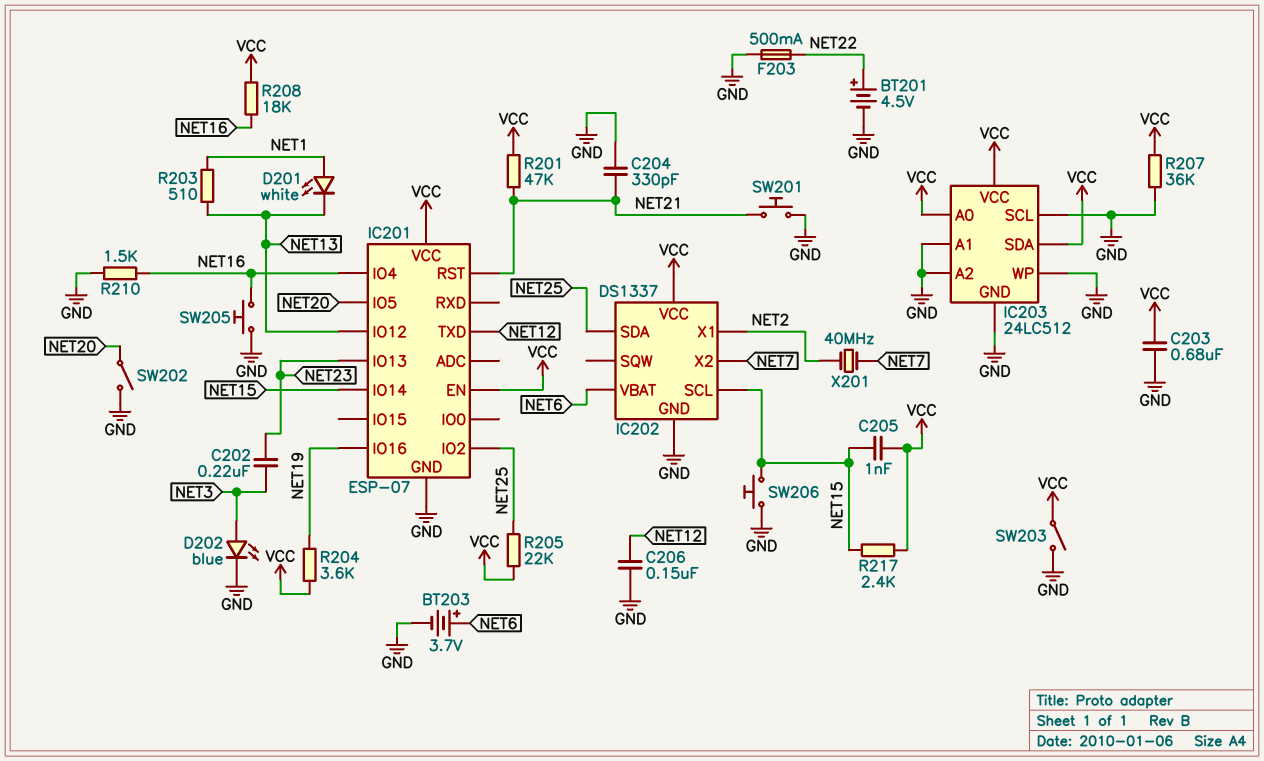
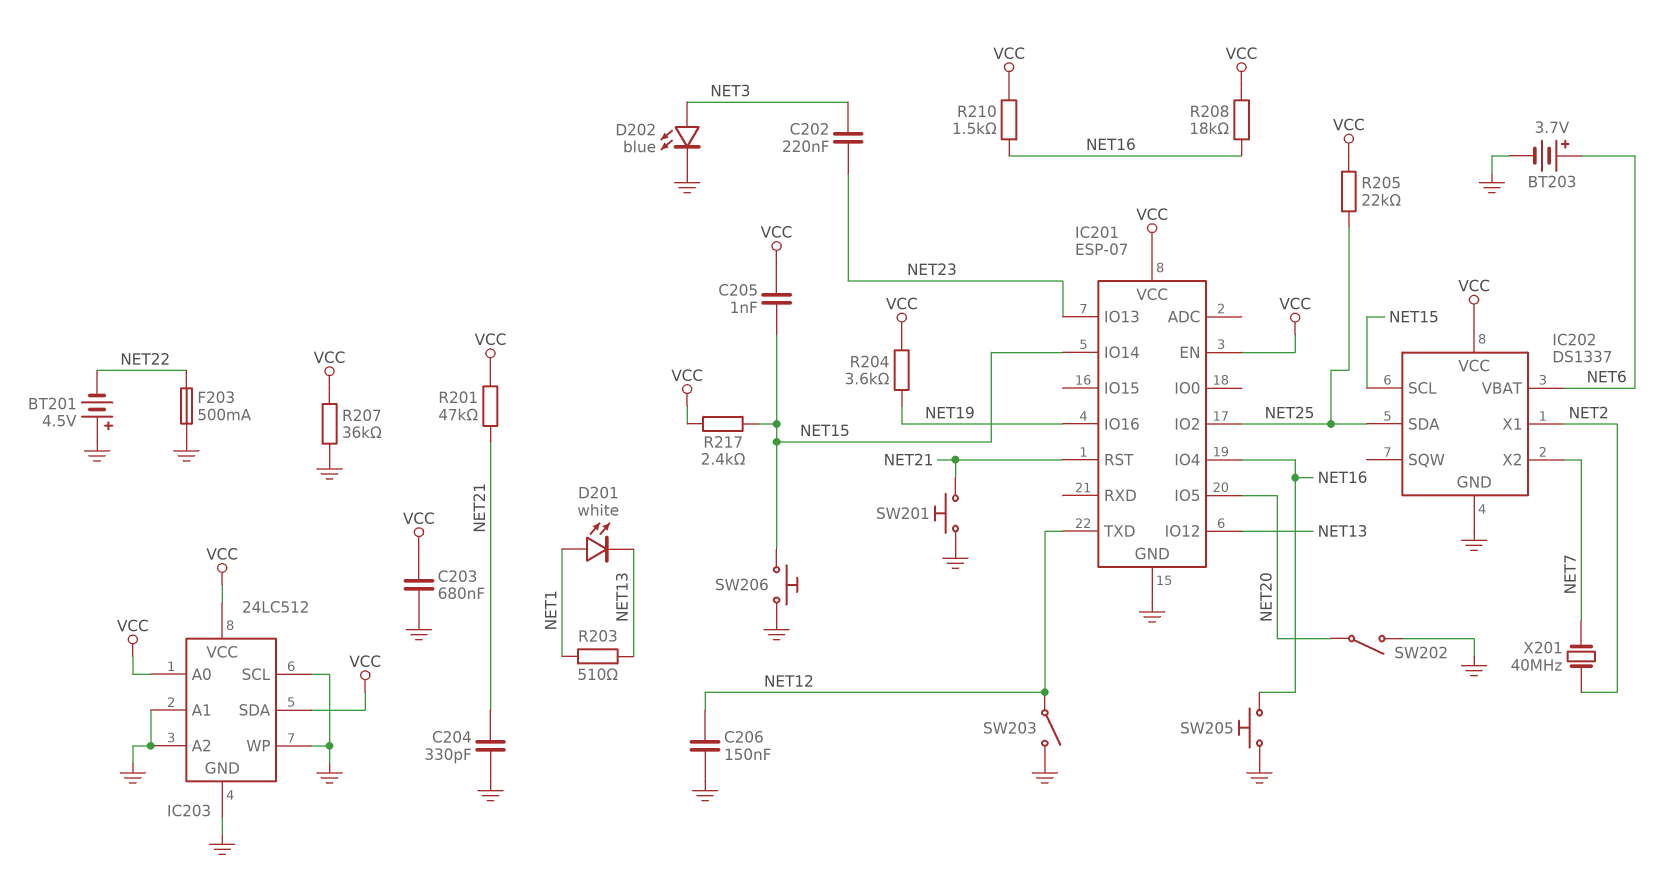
BT201: 4.5V (plus NET22, minus GND) -> 4.5V (plus GND, minus NET22)
R210: 1.5k (GND, NET16) -> 1.5k (NET16, VCC)
SW203: switch (GND, VCC) -> switch (GND, NET12)

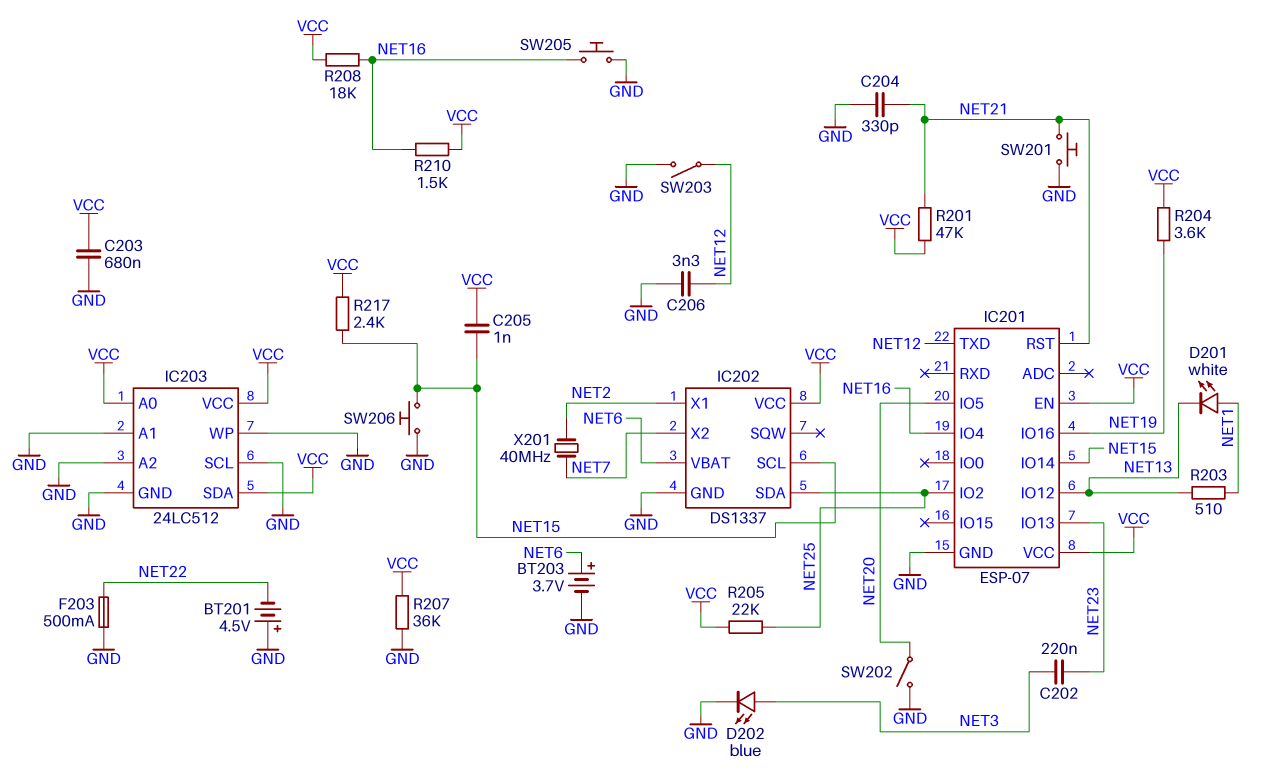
C206: 150nF (GND, NET12) -> 3.3nF (GND, NET12)

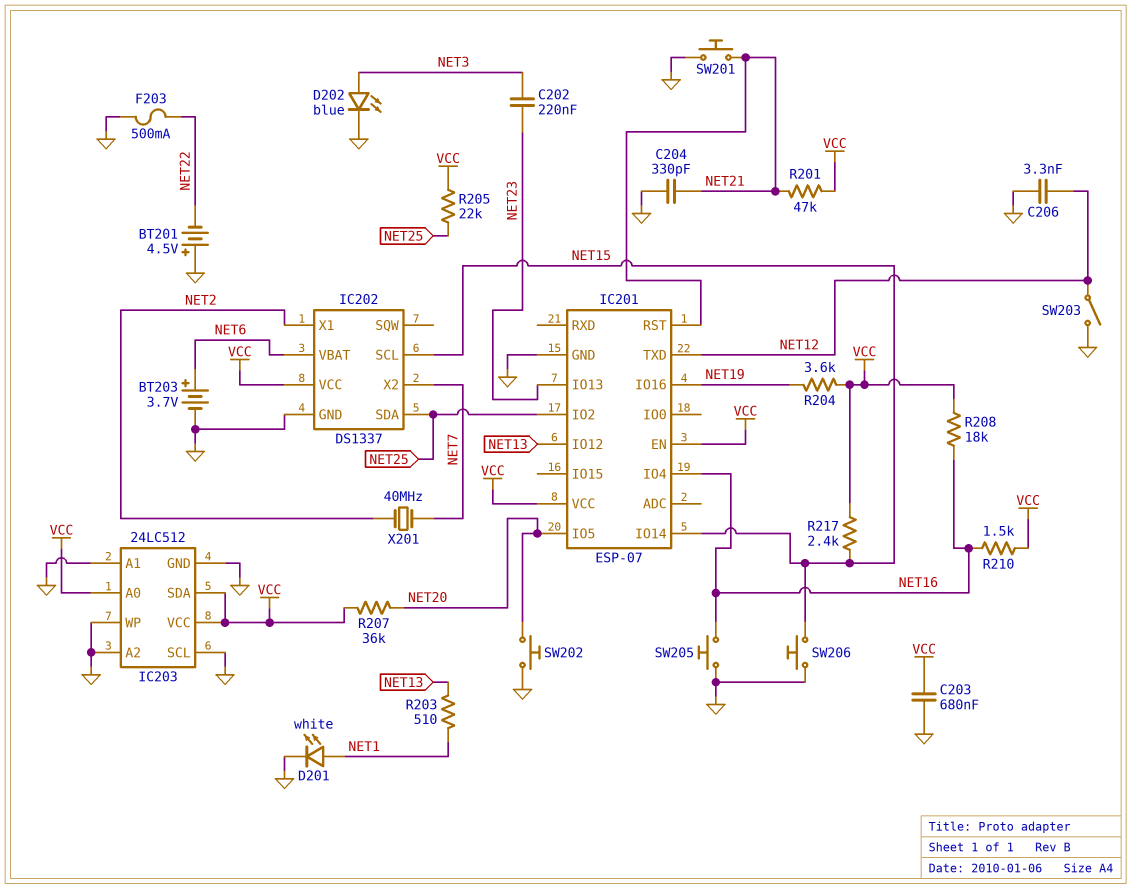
C205: 1nF (NET15, VCC) -> none
D201: LED white (A NET1, K NET13) -> LED white (A NET1, K GND)
R207: 36k (GND, VCC) -> 36k (NET20, VCC)
SW202: switch (GND, NET20) -> button (GND, NET20)

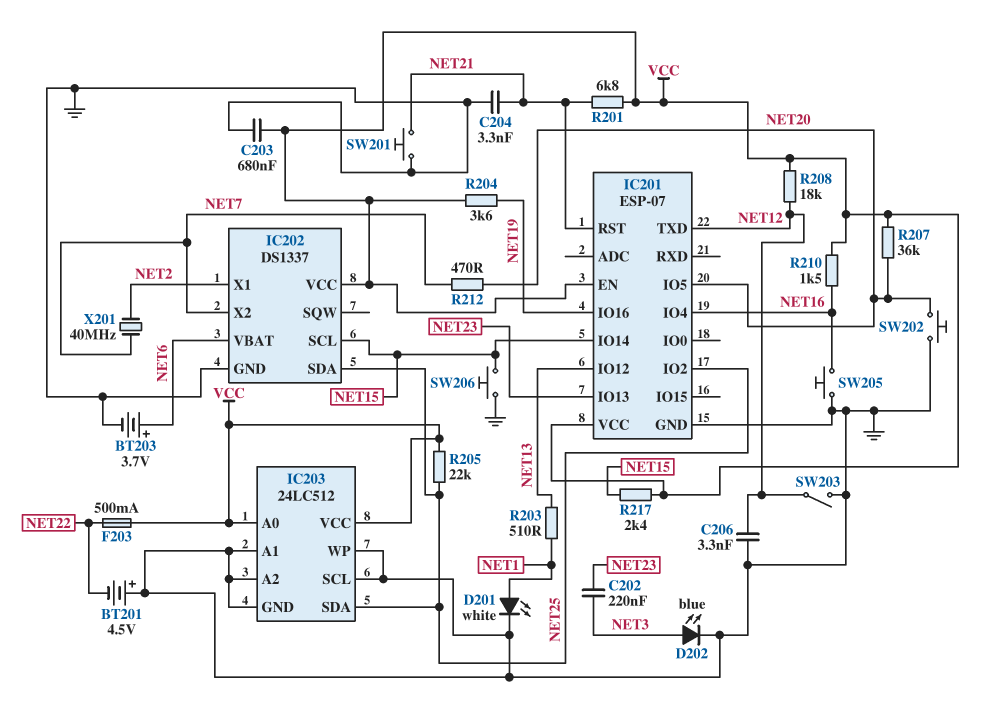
C204: 330pF (GND, NET21) -> 3.3nF (GND, NET21)
F203: 500mA (GND, NET22) -> 500mA (NET22, VCC)
IC203 pin SDA: VCC -> NET25
R201: 47k (NET21, VCC) -> 6.8k (NET21, VCC)
R208: 18k (NET16, VCC) -> 18k (NET12, VCC)
R212: none -> 470 (NET7, NET20)

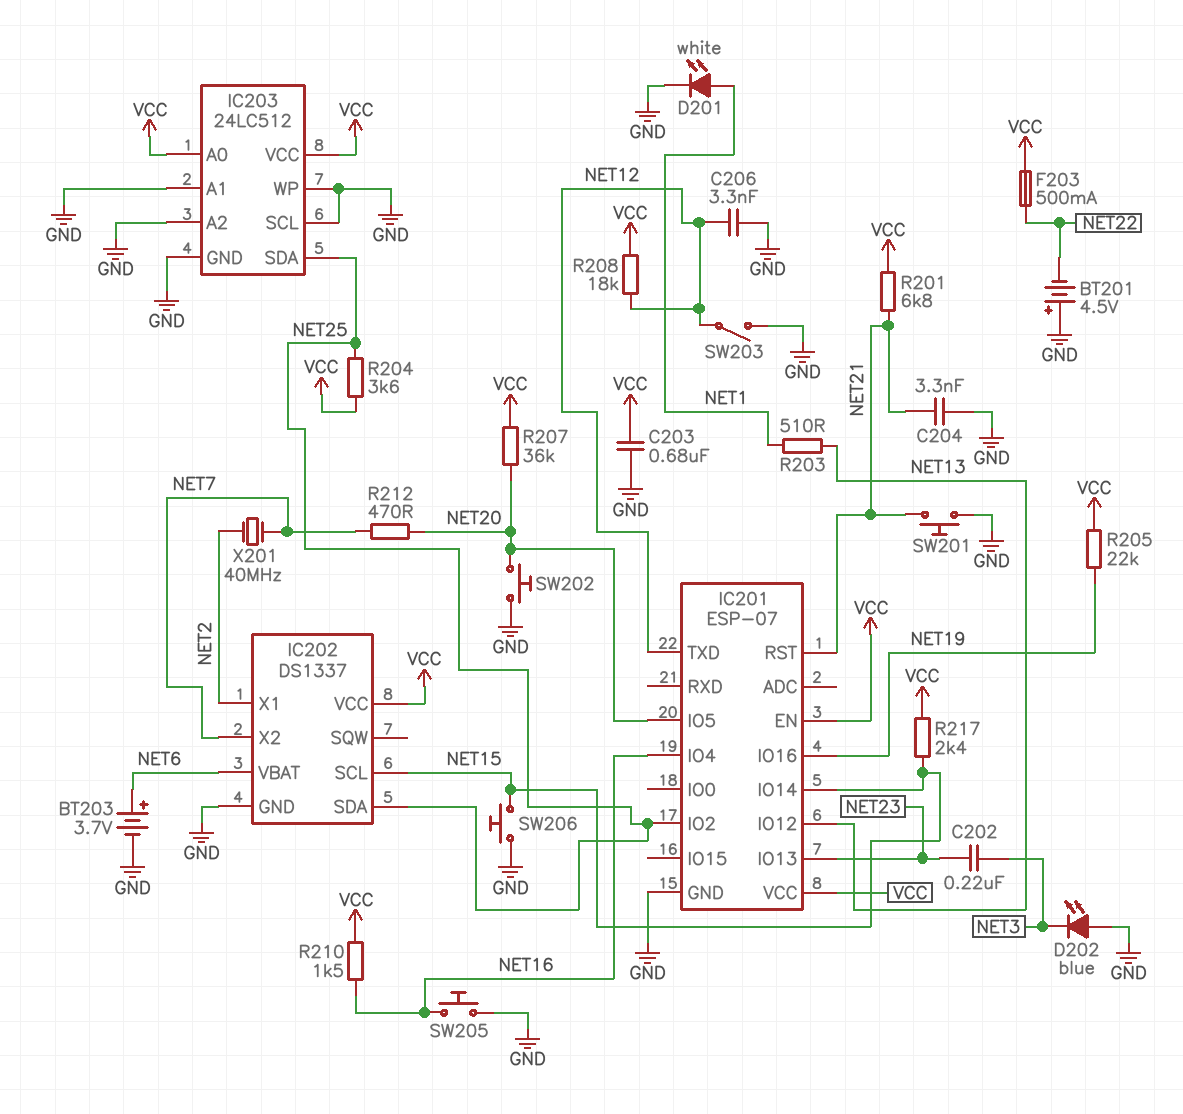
D202: LED blue (A NET3, K GND) -> LED blue (A GND, K NET3)
R204: 3.6k (NET19, VCC) -> 3.6k (NET25, VCC)
R205: 22k (NET25, VCC) -> 22k (NET19, VCC)

